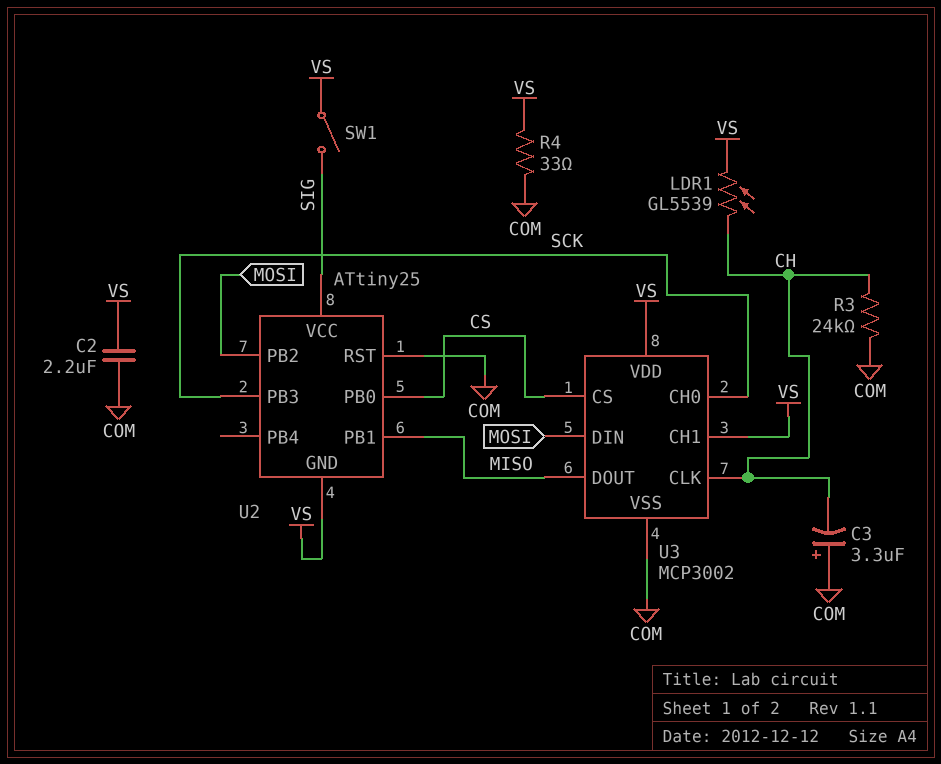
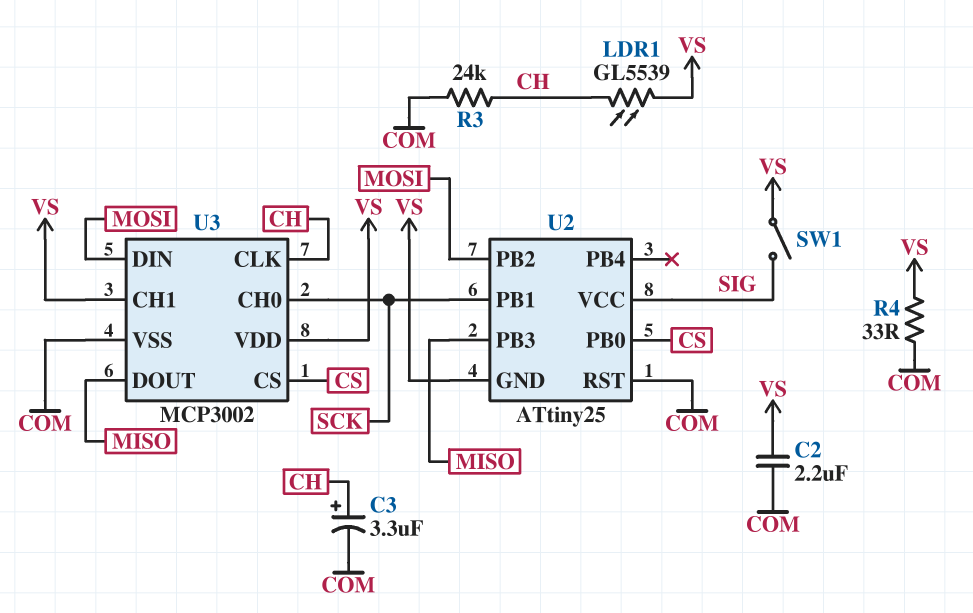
C3: 3.3uF (plus COM, minus CH) -> 3.3uF (plus CH, minus COM)
U2 pin PB1: MISO -> SCK
U2 pin PB3: SCK -> MISO

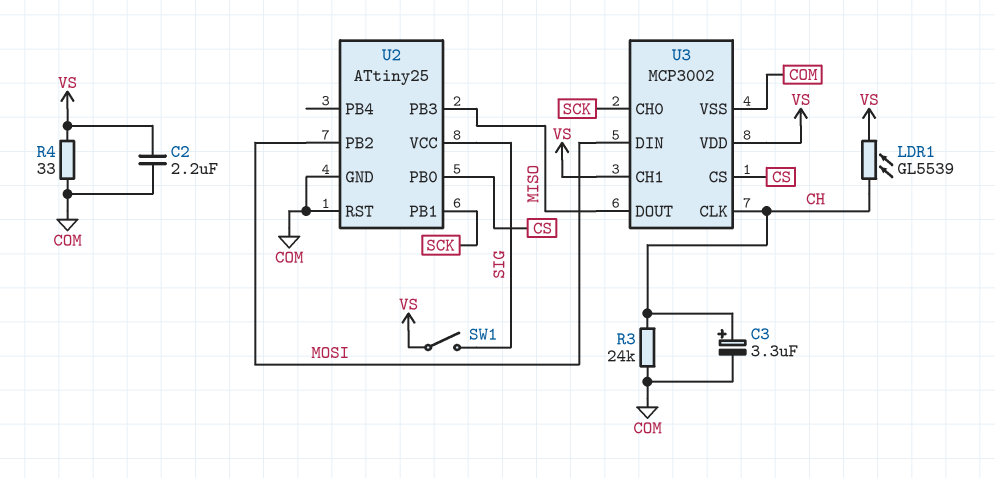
U2 pin GND: VS -> COM

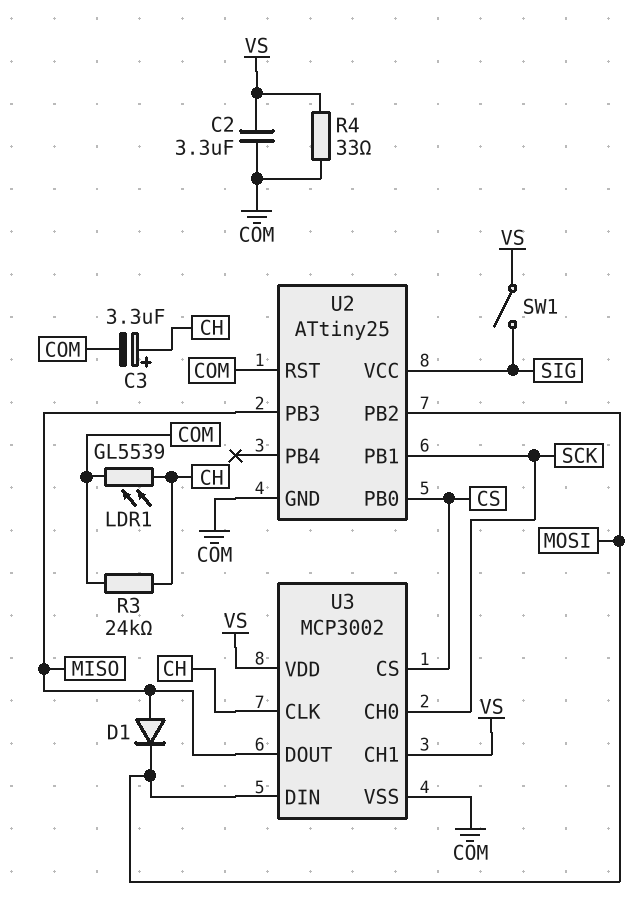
C2: 2.2uF (COM, VS) -> 3.3uF (COM, VS)
D1: none -> diode (A MISO, K MOSI)
LDR1: GL5539 (CH, VS) -> GL5539 (CH, COM)

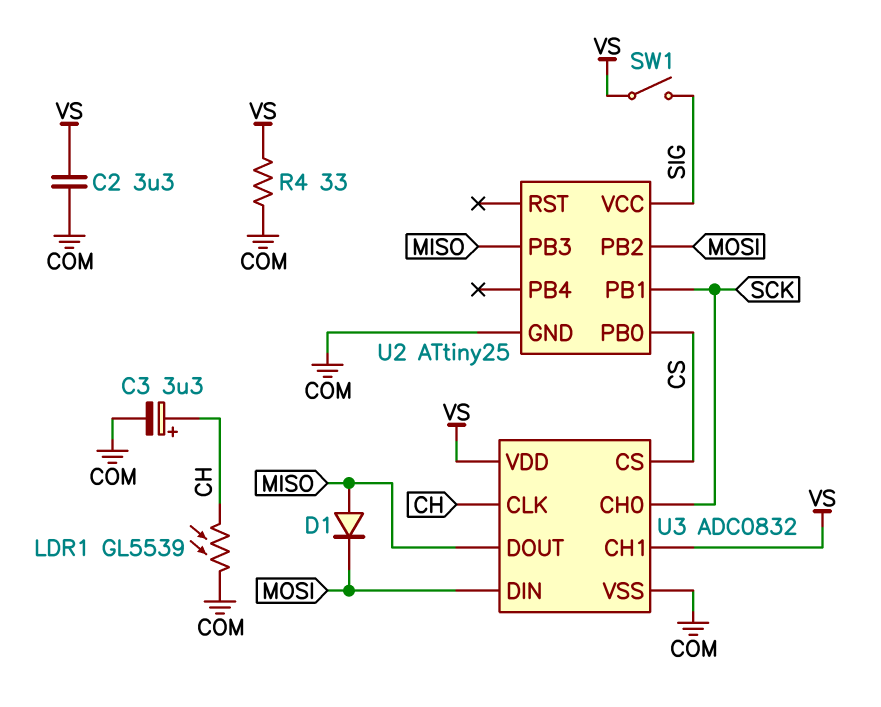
R3: 24k (CH, COM) -> none
U2 pin RST: COM -> none
U3: MCP3002 -> ADC0832

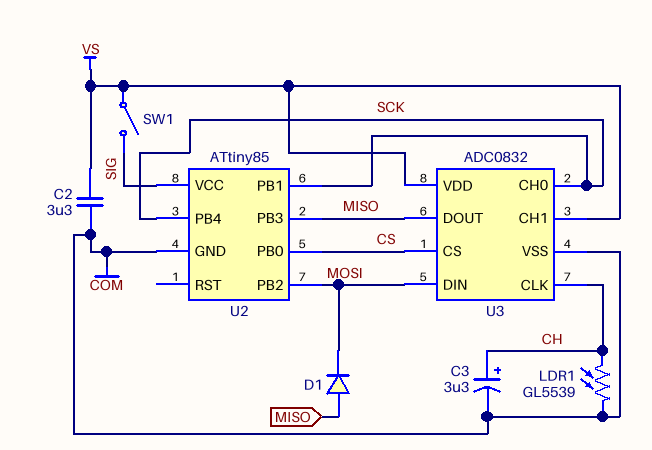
R4: 33 (COM, VS) -> none
U2: ATtiny25 -> ATtiny85
U2 pin PB4: none -> SCK

